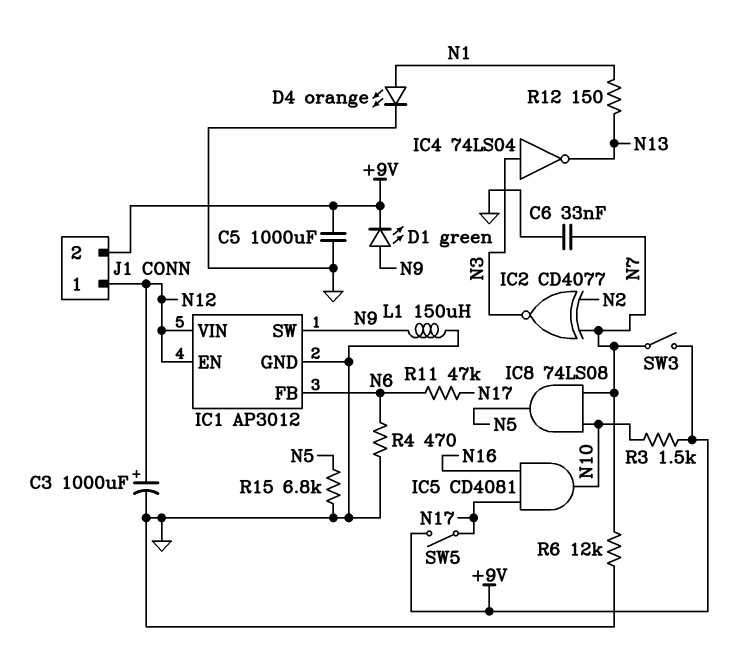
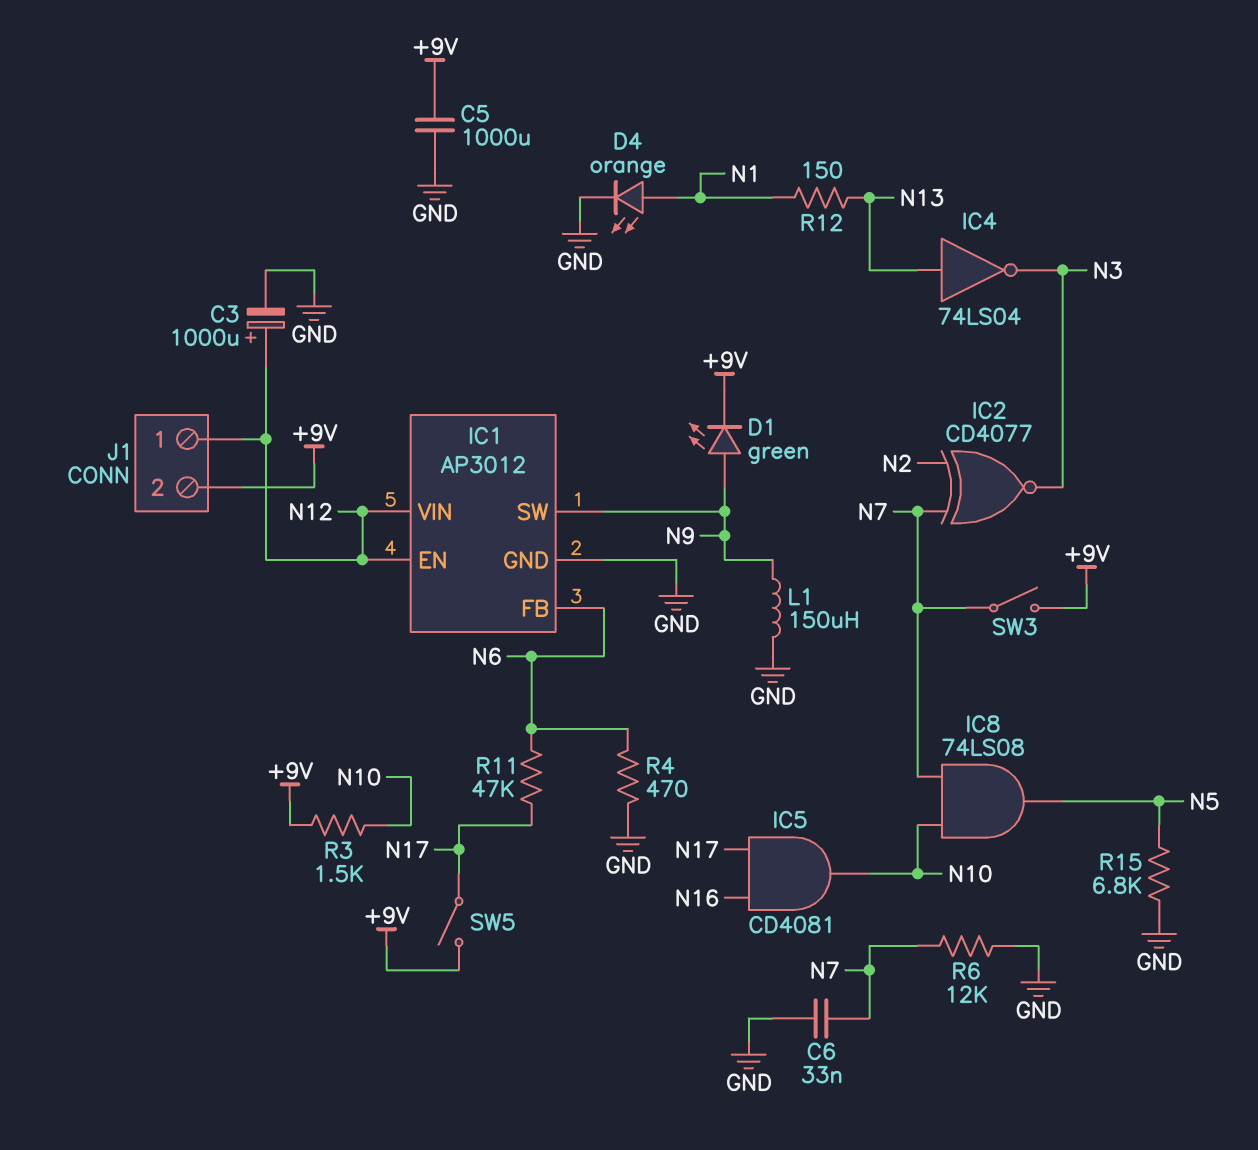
IC4: NOT 74LS04 (in N3, out N13) -> NOT 74LS04 (in N13, out N3)

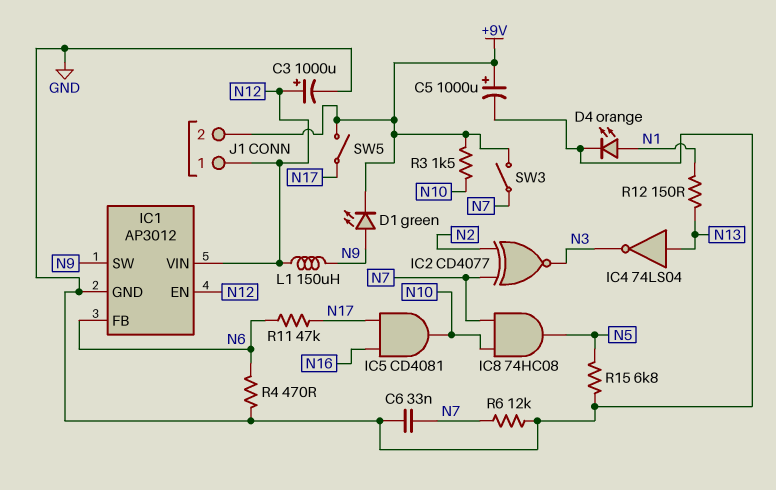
C5: 1000uF (+9V, GND) -> 1000uF (plus +9V, minus GND)
IC8: AND 74LS08 (in N7, in N10, out N5) -> AND 74HC08 (in N7, in N10, out N5)
L1: 150uH (GND, N9) -> 150uH (N9, N12)

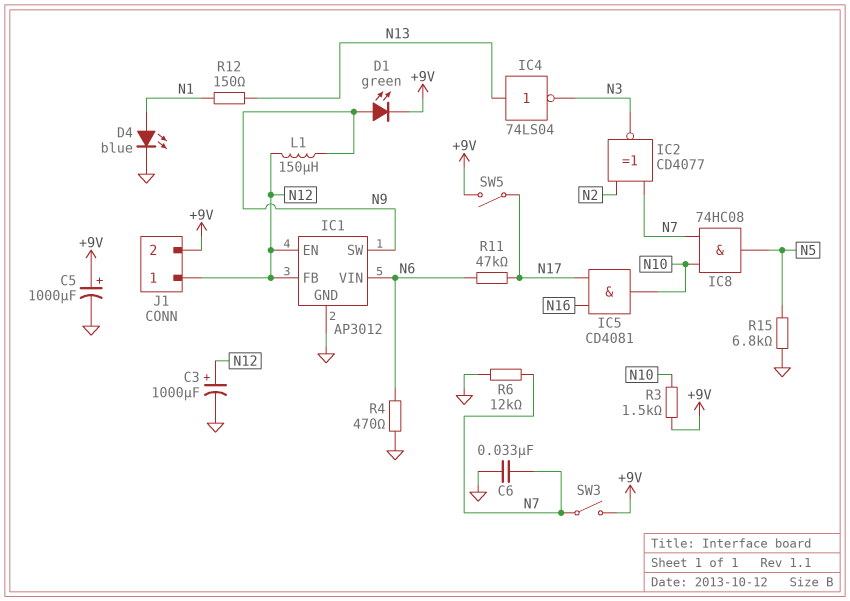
D4: LED orange (A N1, K GND) -> LED blue (A N1, K GND)
IC1 pin FB: N6 -> N12
IC1 pin VIN: N12 -> N6

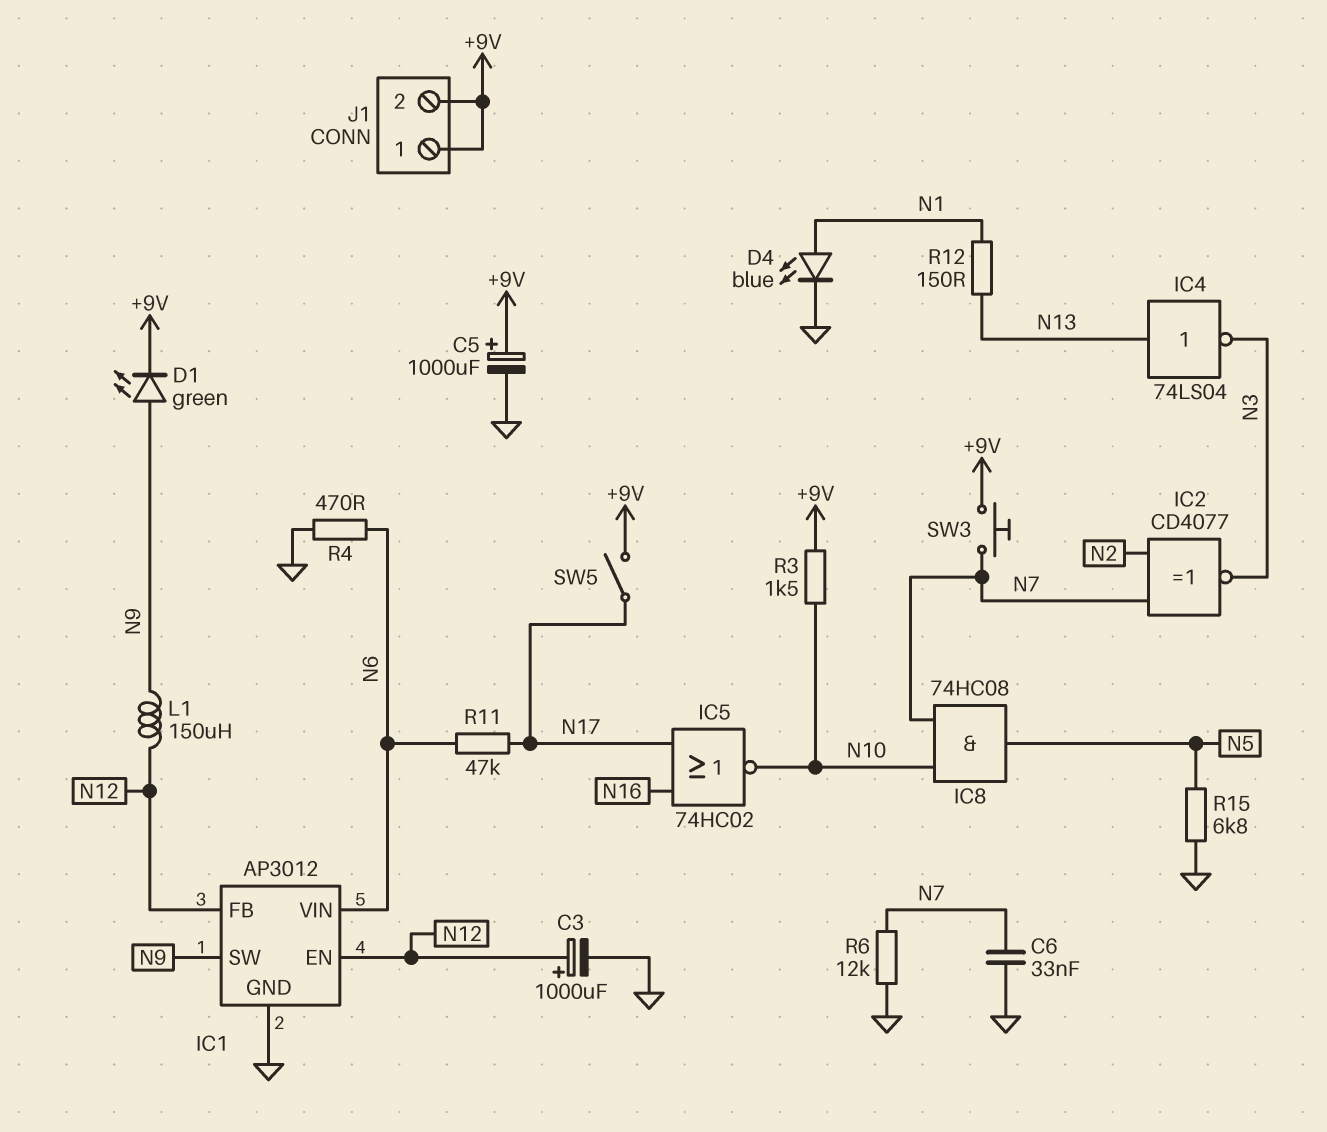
IC5: AND CD4081 (in N16, in N17, out N10) -> NOR 74HC02 (in N16, in N17, out N10)
J1 pin 1: N12 -> +9V
SW3: switch (+9V, N7) -> button (+9V, N7)

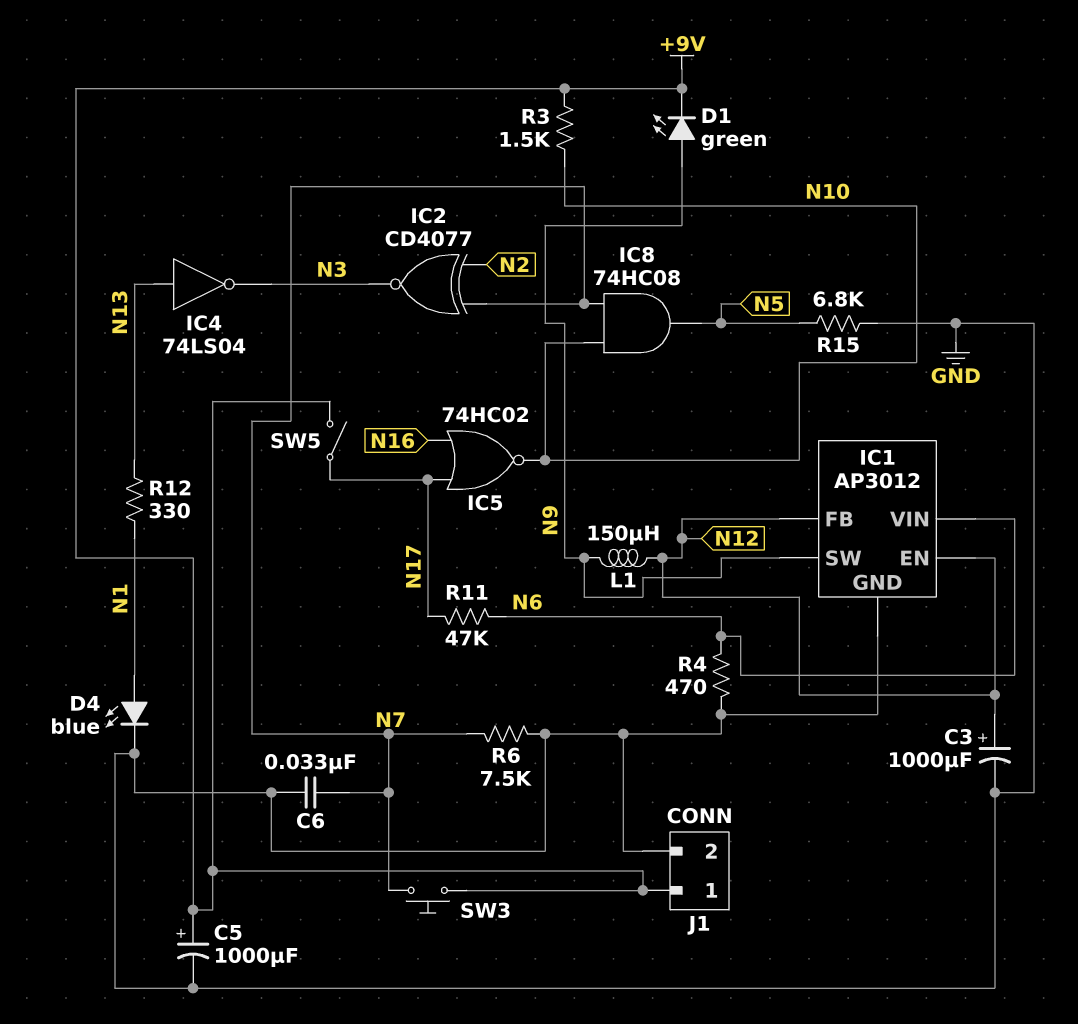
J1 pin 2: +9V -> GND
R6: 12k (GND, N7) -> 7.5k (GND, N7)
R12: 150 (N1, N13) -> 330 (N1, N13)

